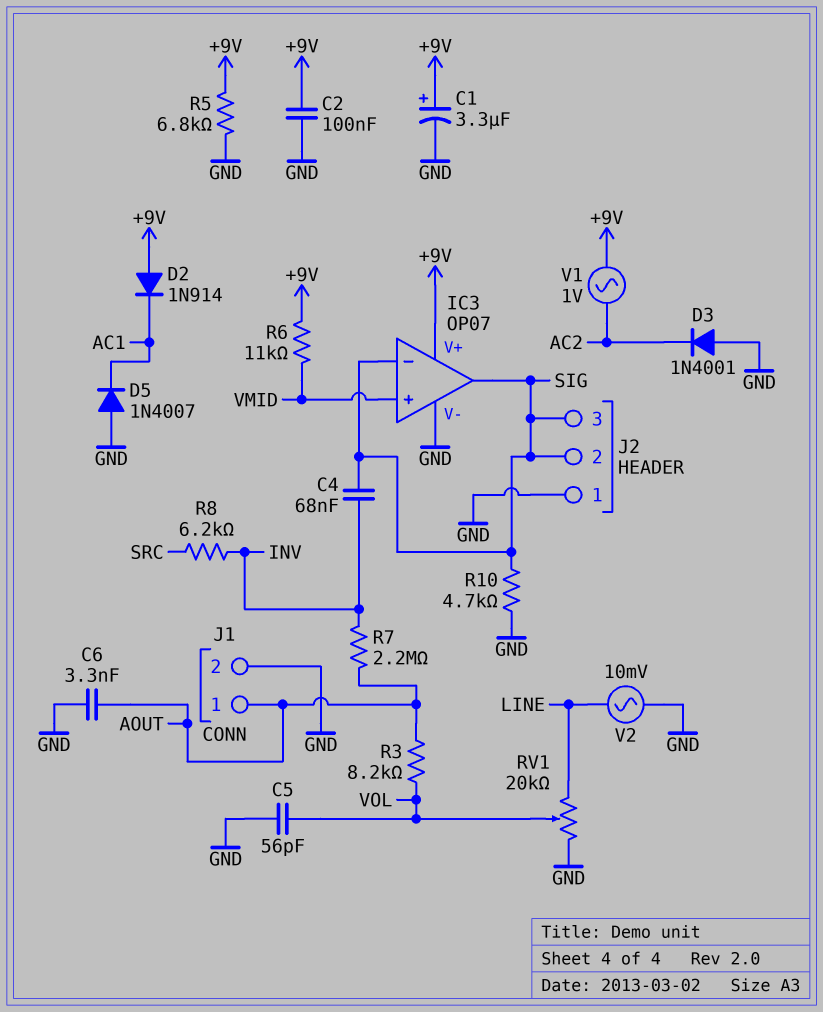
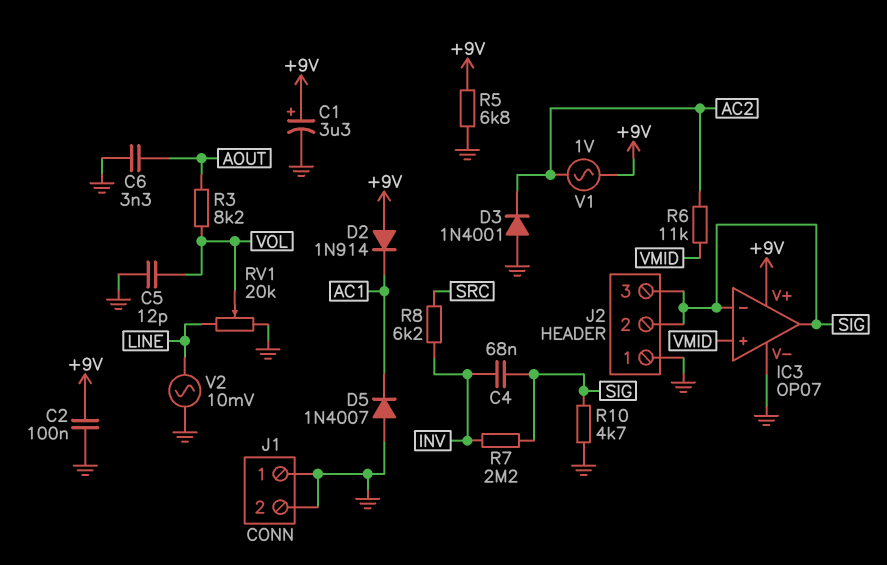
C5: 56pF (GND, VOL) -> 12pF (GND, VOL)
J1 pin 1: AOUT -> GND
R6: 11k (+9V, VMID) -> 11k (AC2, VMID)
R7: 2.2M (AOUT, INV) -> 2.2M (INV, SIG)

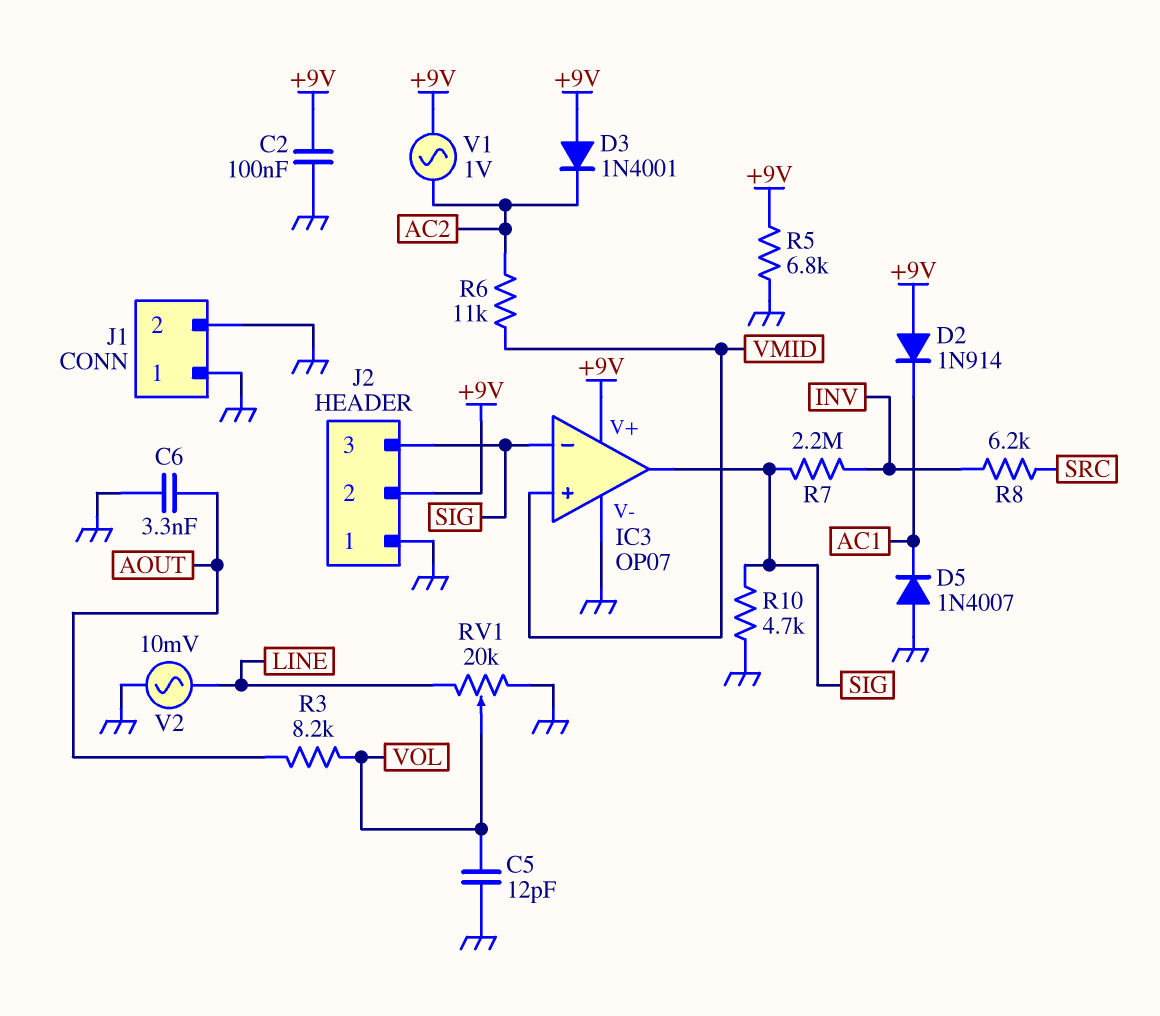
C1: 3.3uF (plus +9V, minus GND) -> none
C4: 68nF (INV, SIG) -> none
D3: diode 1N4001 (A GND, K AC2) -> diode 1N4001 (A +9V, K AC2)
J2 pin 2: SIG -> +9V

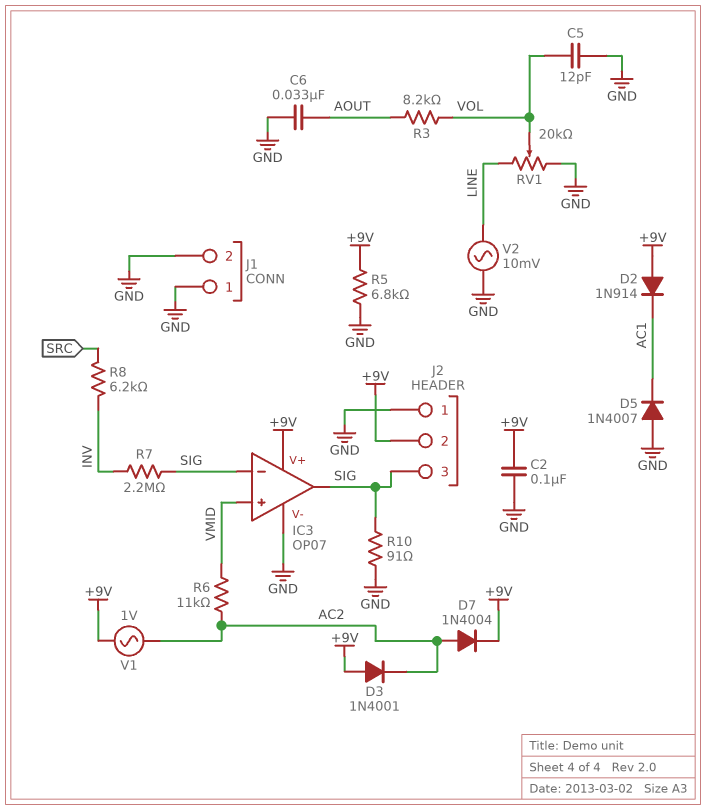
C6: 3.3nF (AOUT, GND) -> 33nF (AOUT, GND)
D7: none -> diode 1N4004 (A AC2, K +9V)
R10: 4.7k (GND, SIG) -> 91 (GND, SIG)

